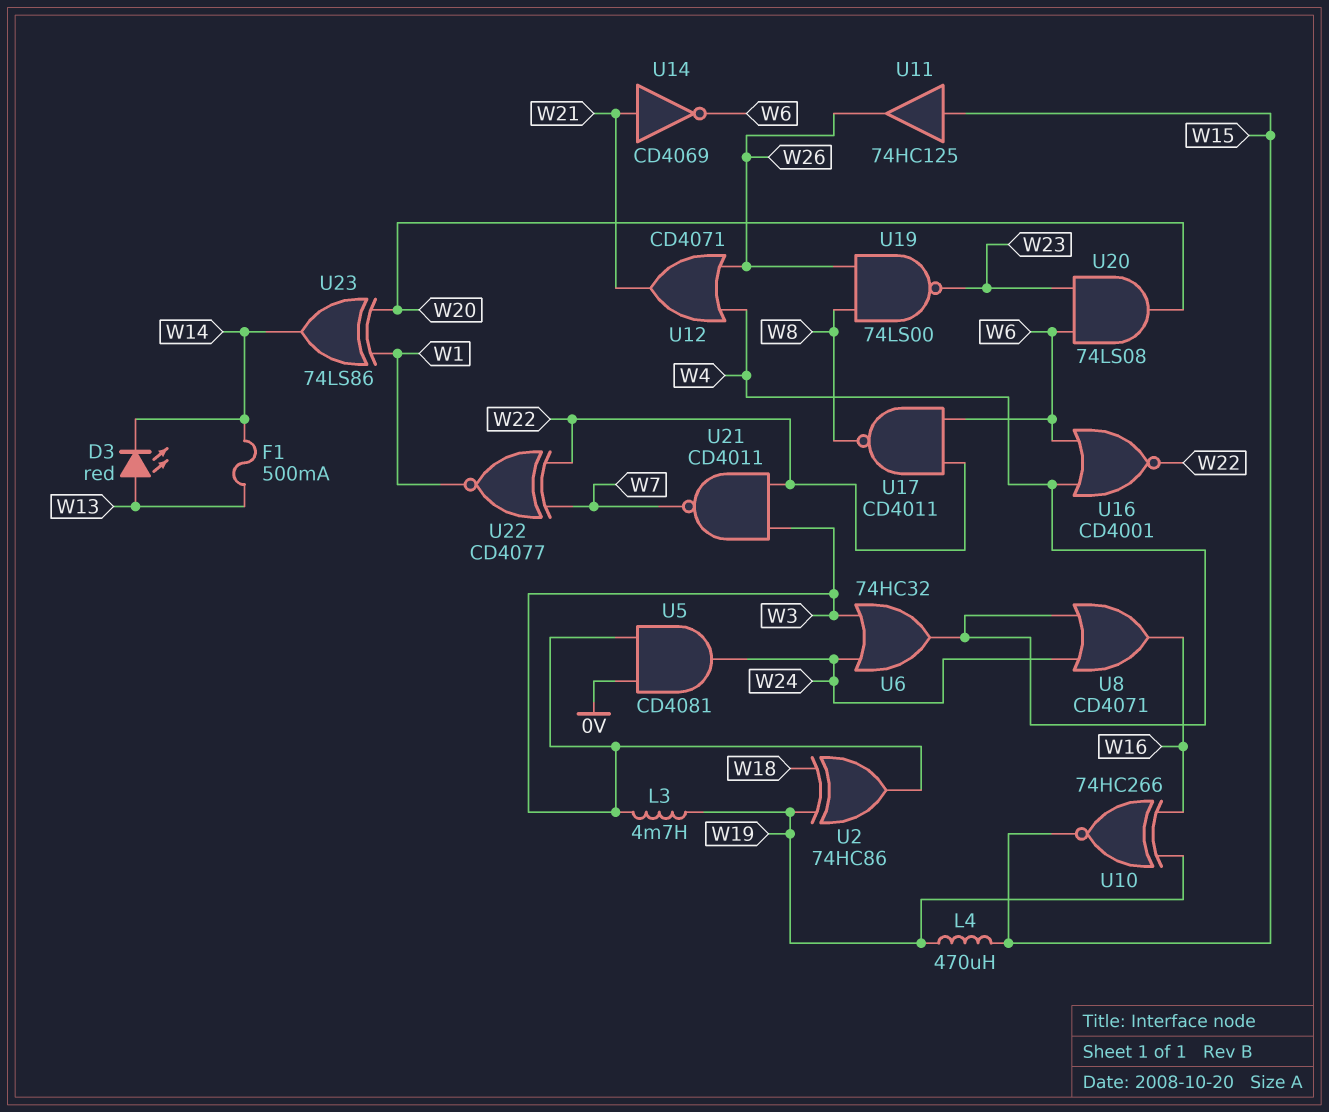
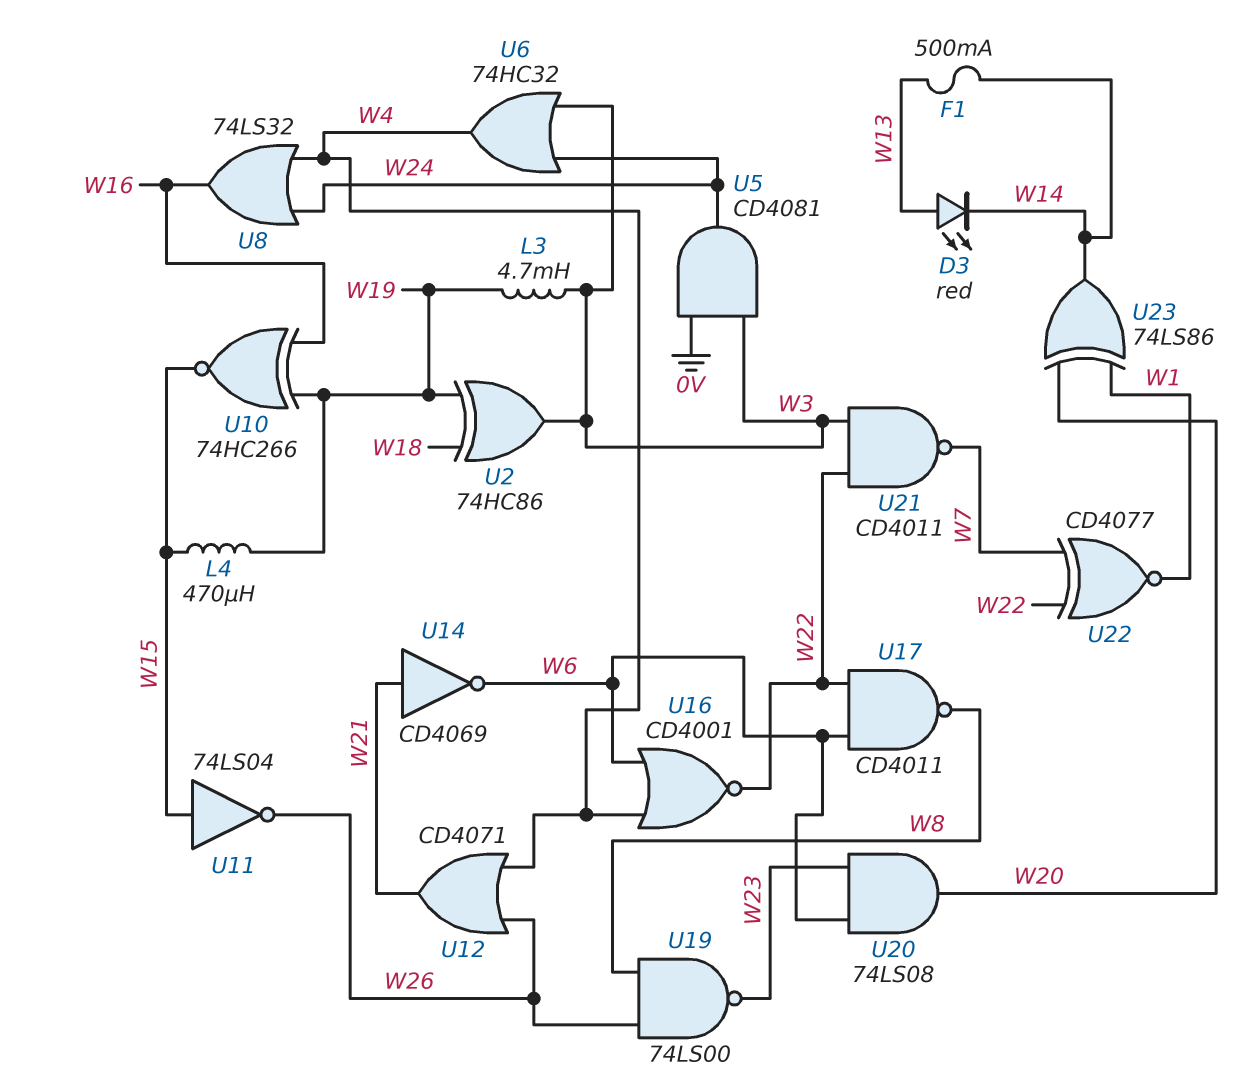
U8: OR CD4071 (in W4, in W24, out W16) -> OR 74LS32 (in W4, in W24, out W16)
U11: buffer 74HC125 (in W15, out W26) -> NOT 74LS04 (in W15, out W26)

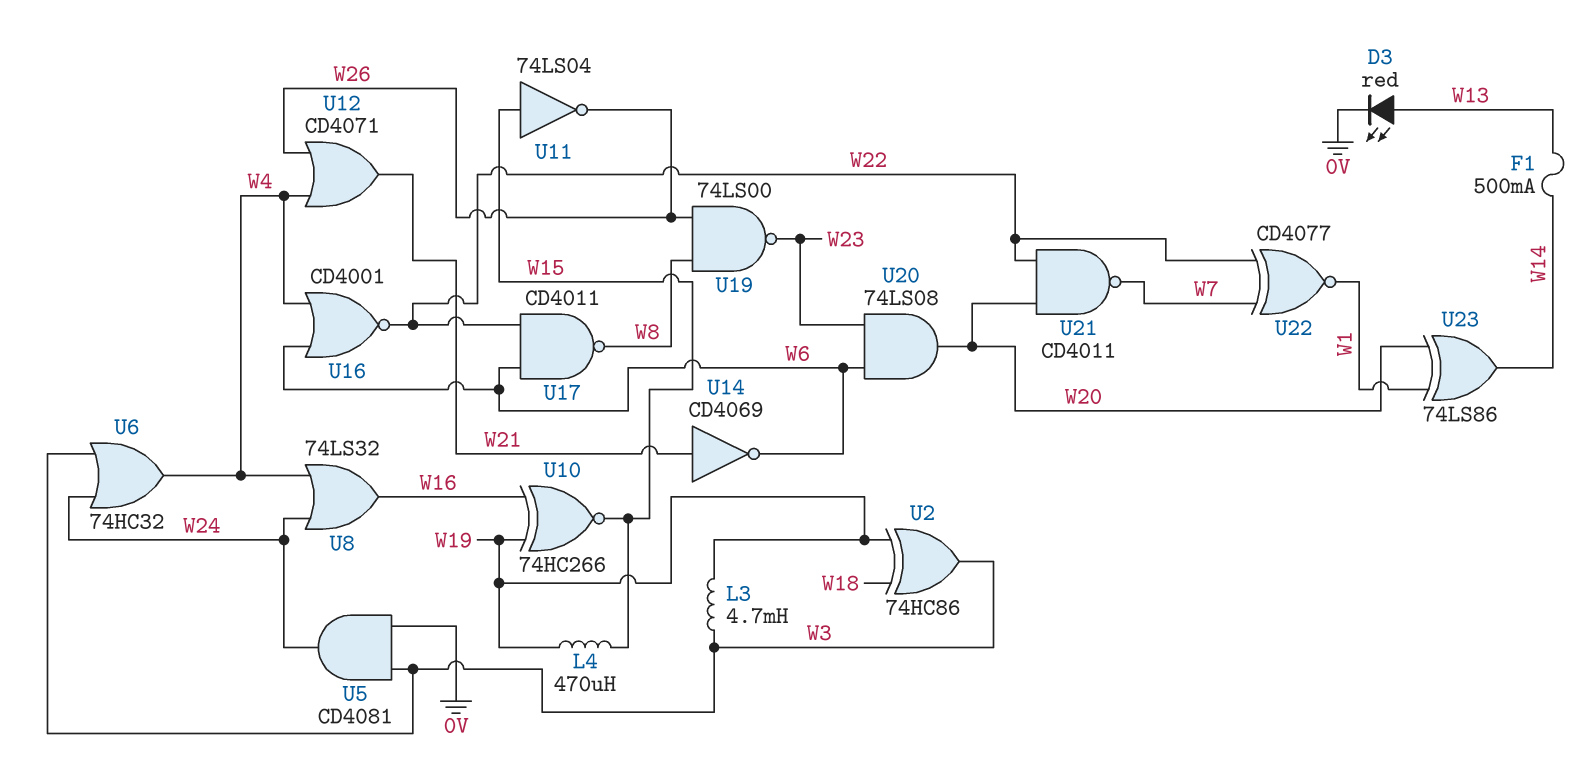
D3: LED red (A W13, K W14) -> LED red (A W13, K 0V)
U21: NAND CD4011 (in W3, in W22, out W7) -> NAND CD4011 (in W20, in W22, out W7)

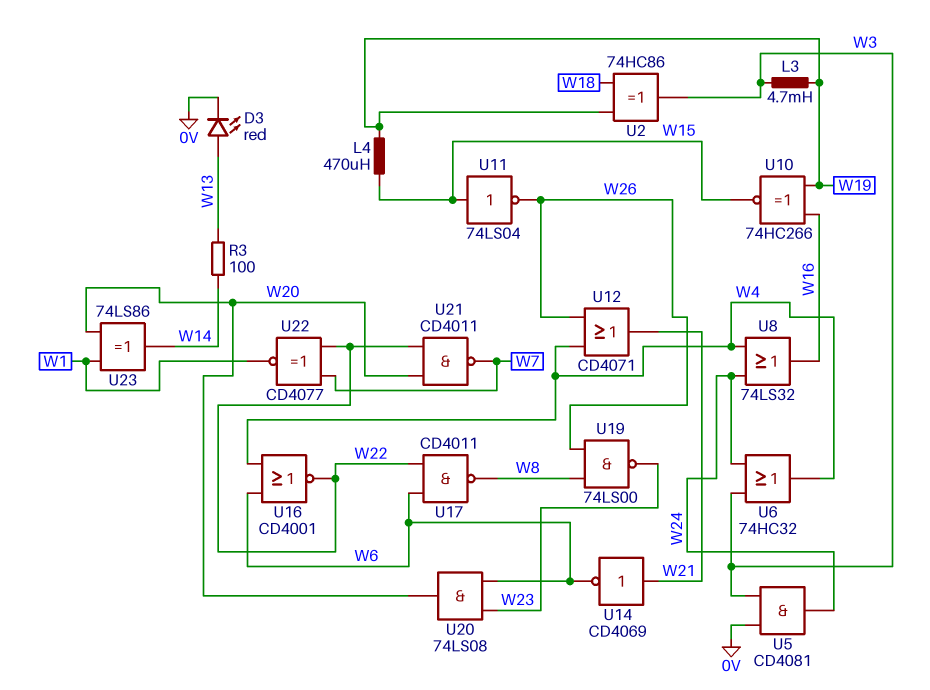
F1: 500mA (W13, W14) -> none
R3: none -> 100 (W13, W14)

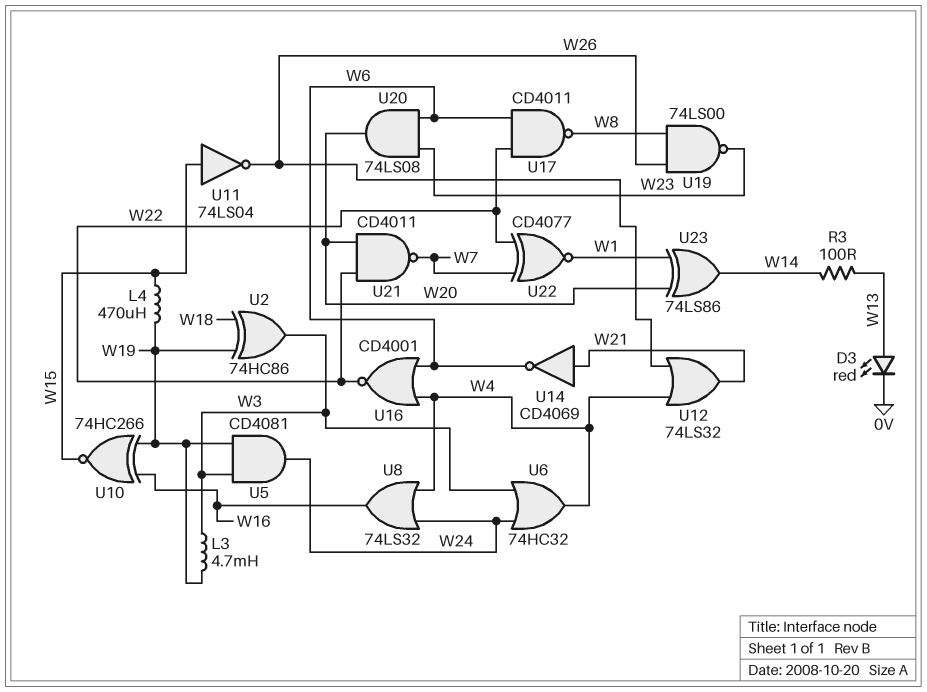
U5: AND CD4081 (in 0V, in W3, out W24) -> AND CD4081 (in W3, in W19, out W24)
U12: OR CD4071 (in W4, in W26, out W21) -> OR 74LS32 (in W4, in W26, out W21)

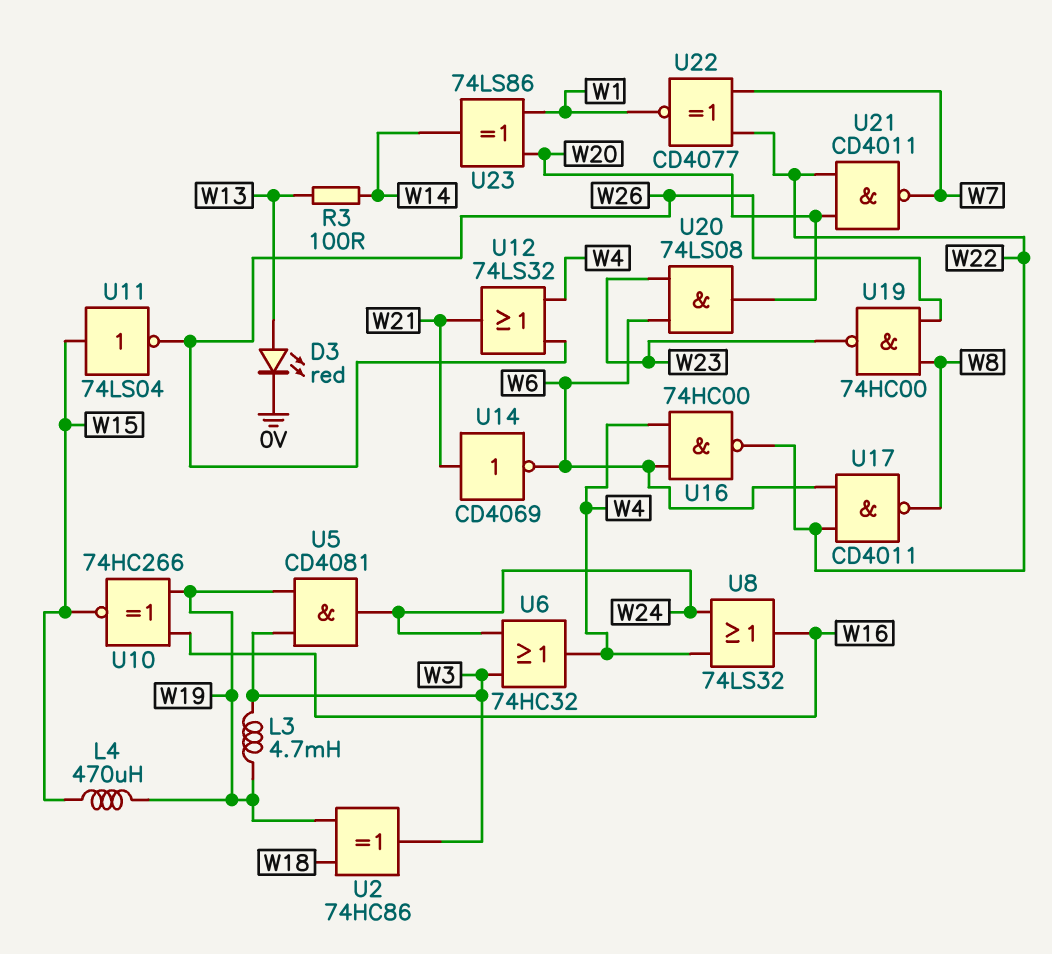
U16: NOR CD4001 (in W4, in W6, out W22) -> NAND 74HC00 (in W4, in W6, out W22)
U19: NAND 74LS00 (in W8, in W26, out W23) -> NAND 74HC00 (in W8, in W26, out W23)

